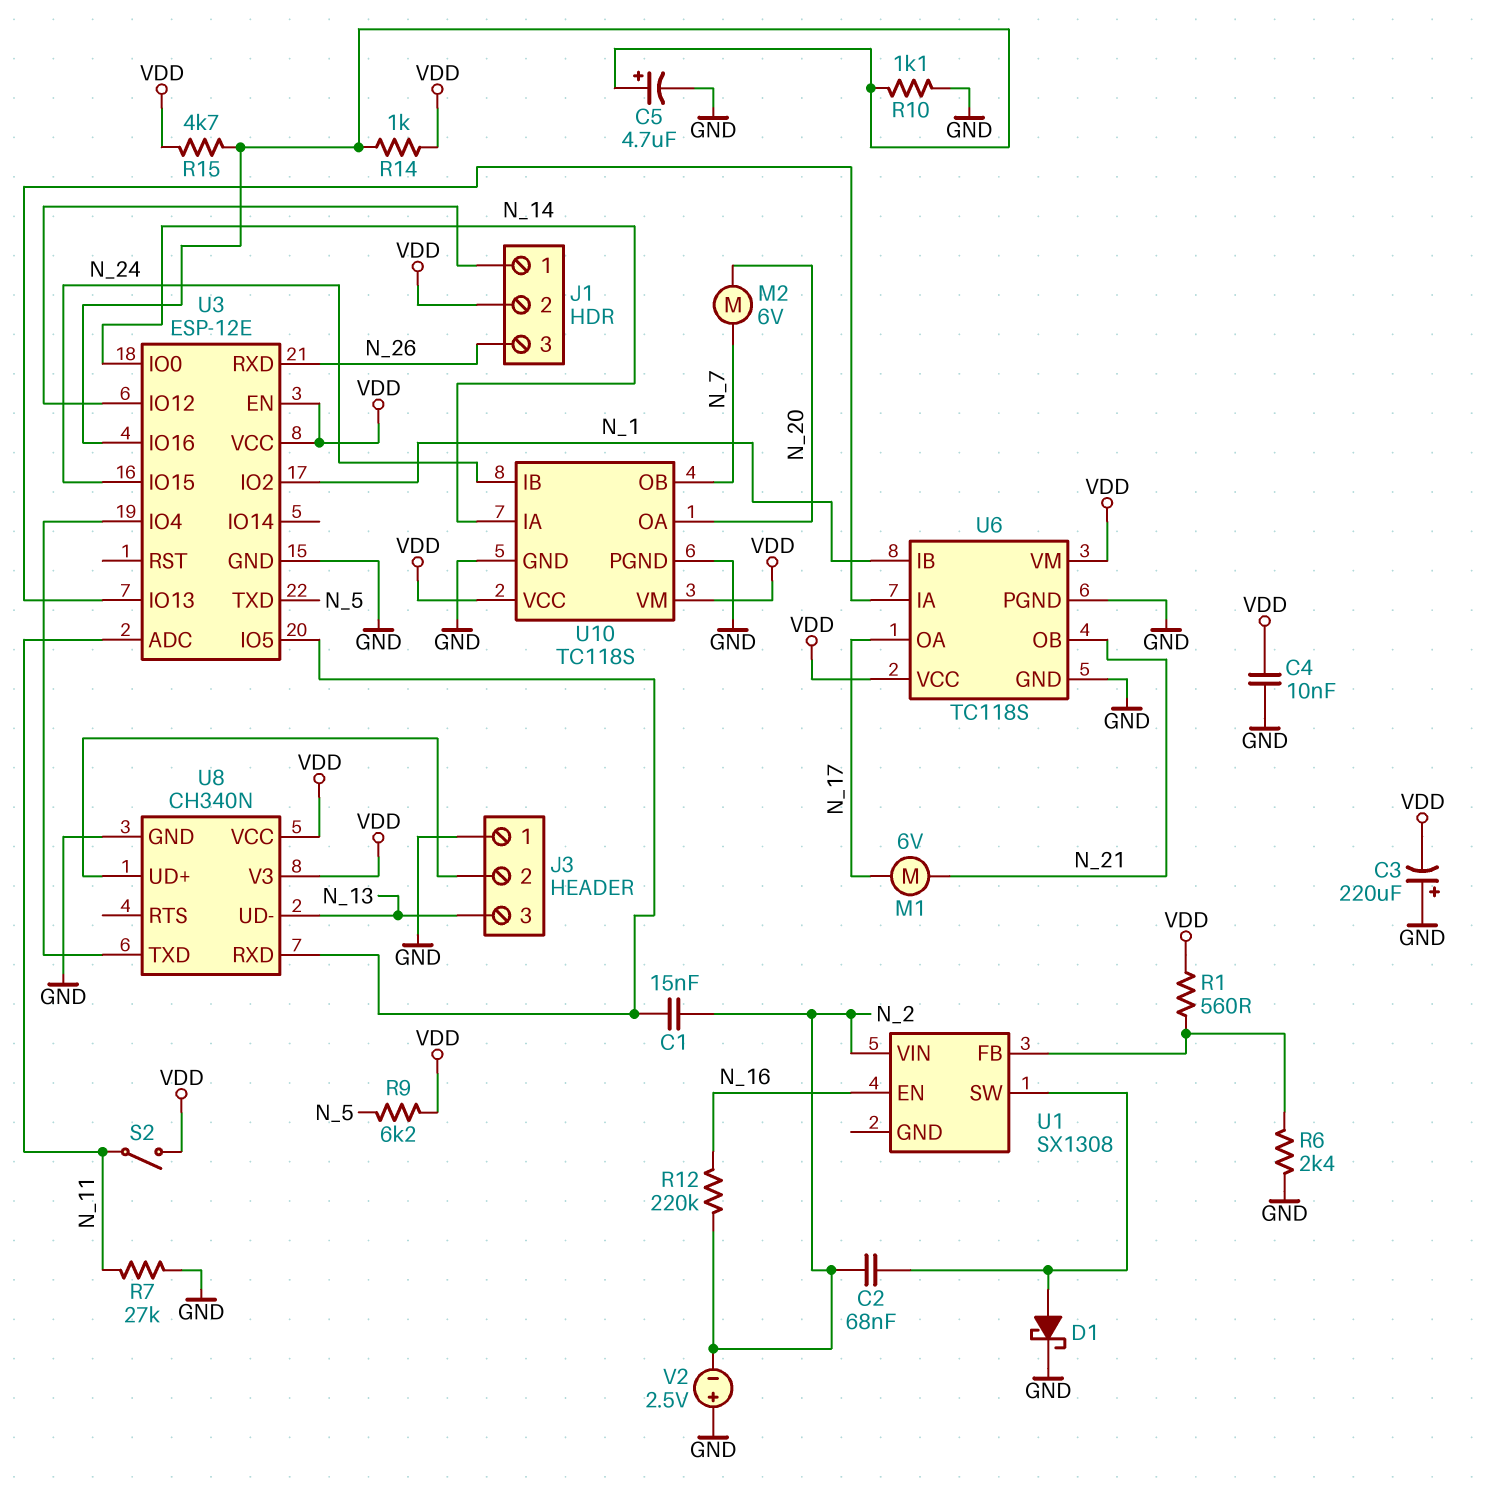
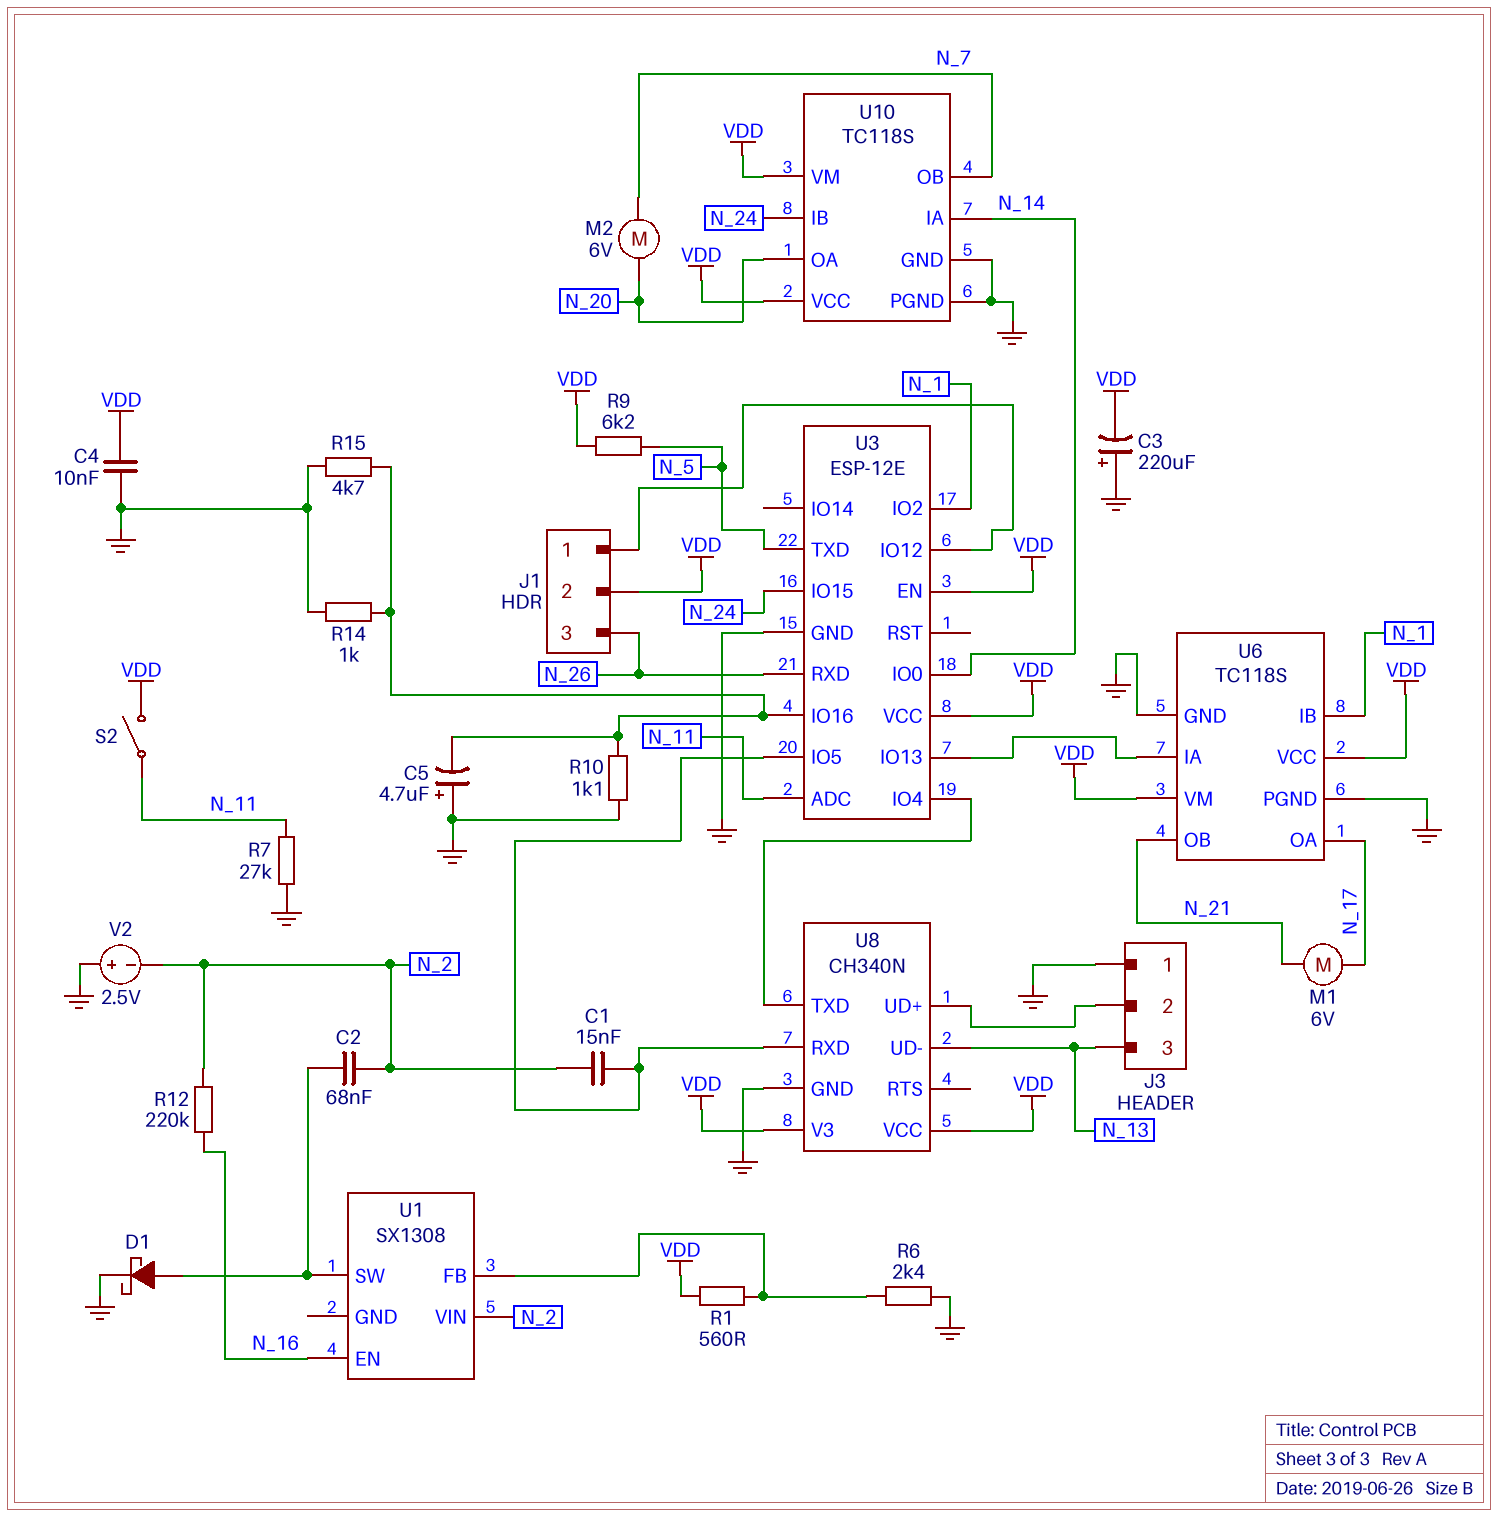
C5: 4.7uF (plus U3/IO16, minus GND) -> 4.7uF (plus GND, minus U3/IO16)
R14: 1k (U3/IO16, VDD) -> 1k (GND, U3/IO16)
R15: 4.7k (U3/IO16, VDD) -> 4.7k (GND, U3/IO16)

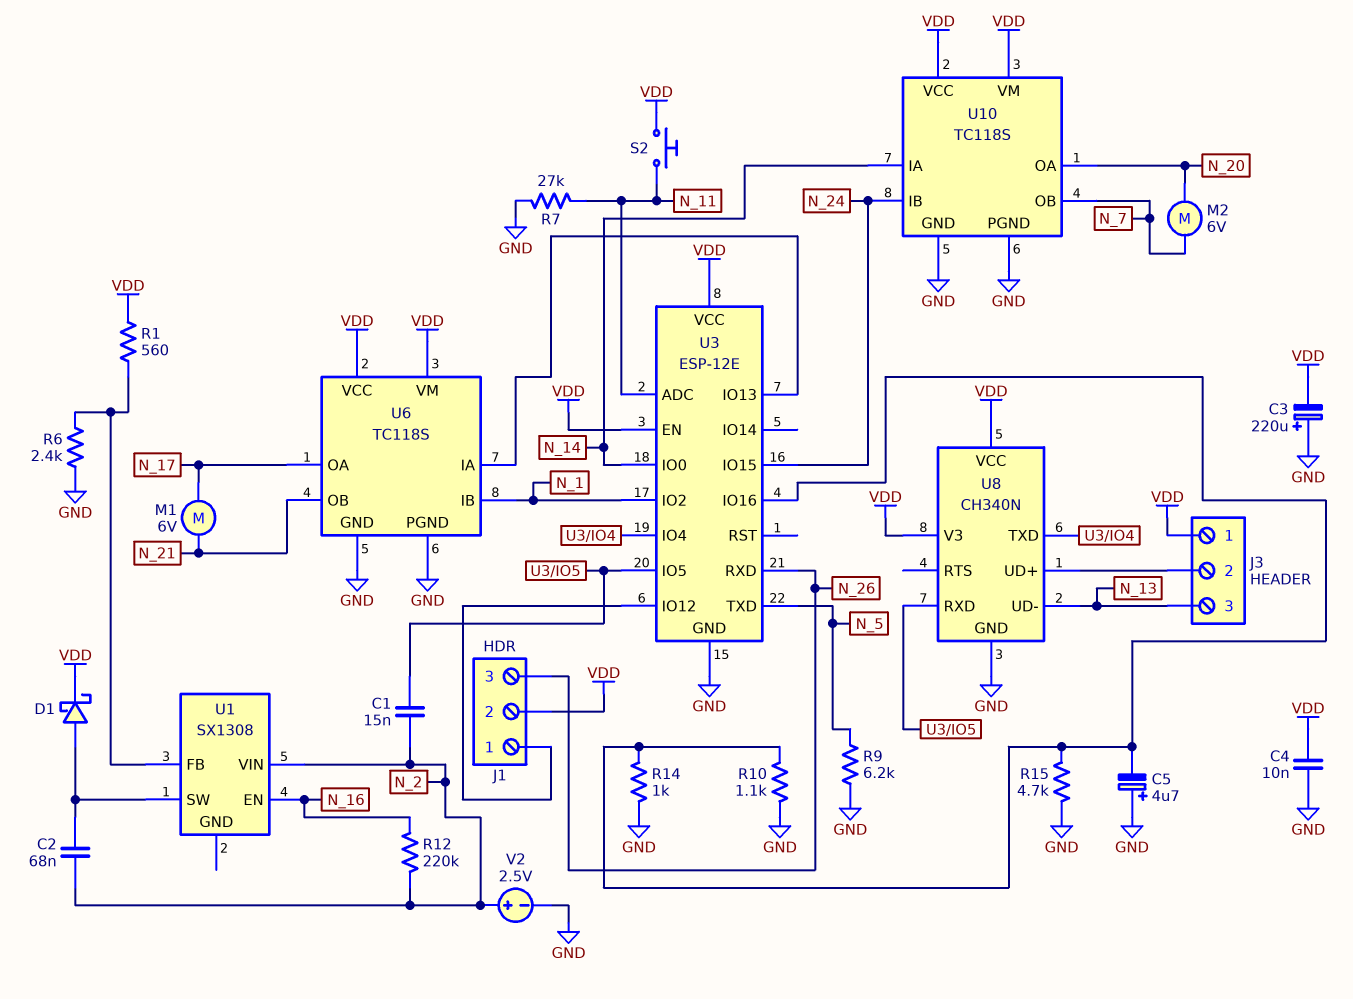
D1: schottky (A U1/SW, K GND) -> schottky (A U1/SW, K VDD)
J3 pin 1: GND -> VDD
R9: 6.2k (N_5, VDD) -> 6.2k (GND, N_5)
S2: switch (N_11, VDD) -> button (N_11, VDD)
V2: 2.5V (plus GND, minus N_2) -> 2.5V (plus N_2, minus GND)

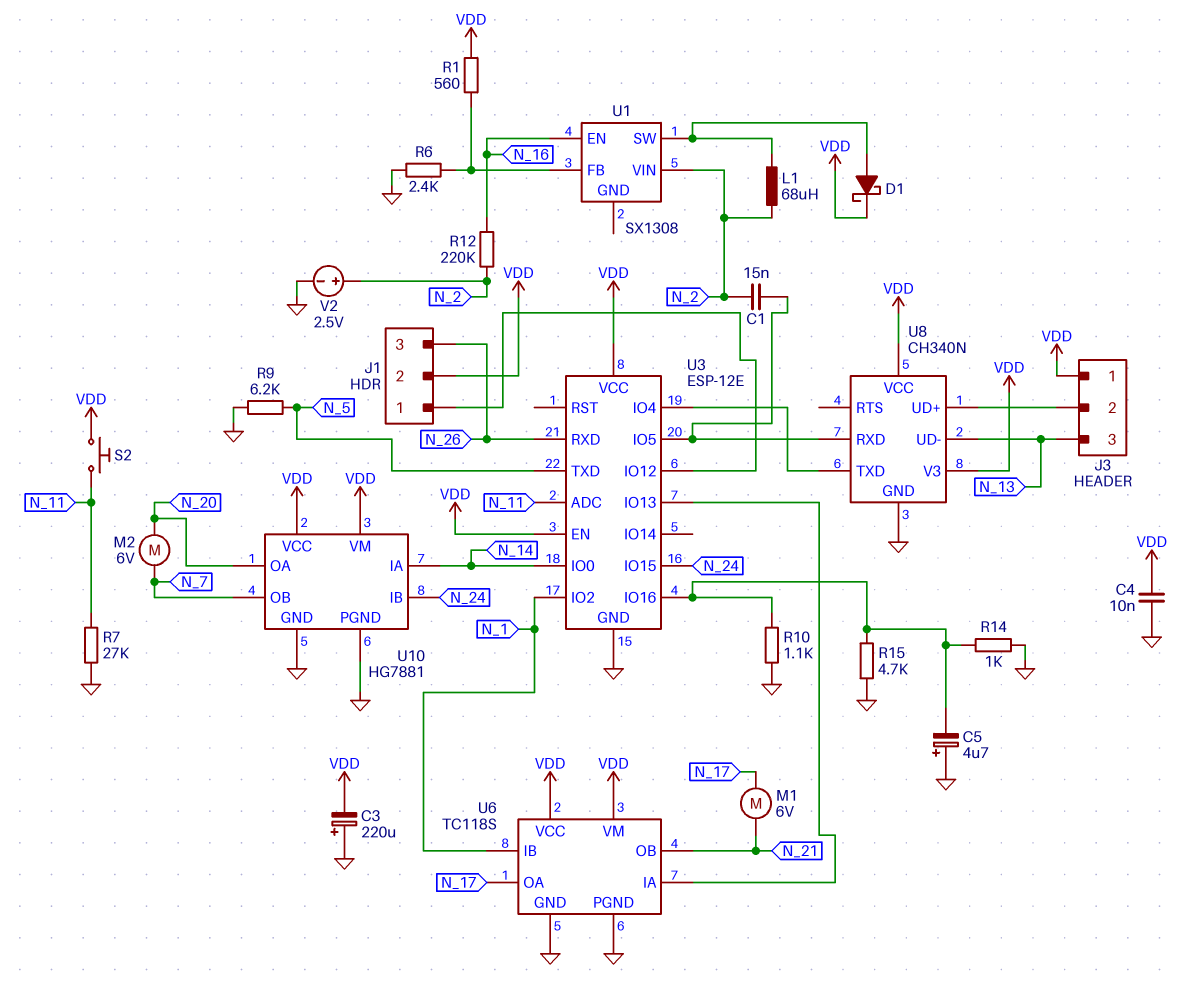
C2: 68nF (N_2, U1/SW) -> none
L1: none -> 68uH (N_2, U1/SW)
U10: TC118S -> HG7881

